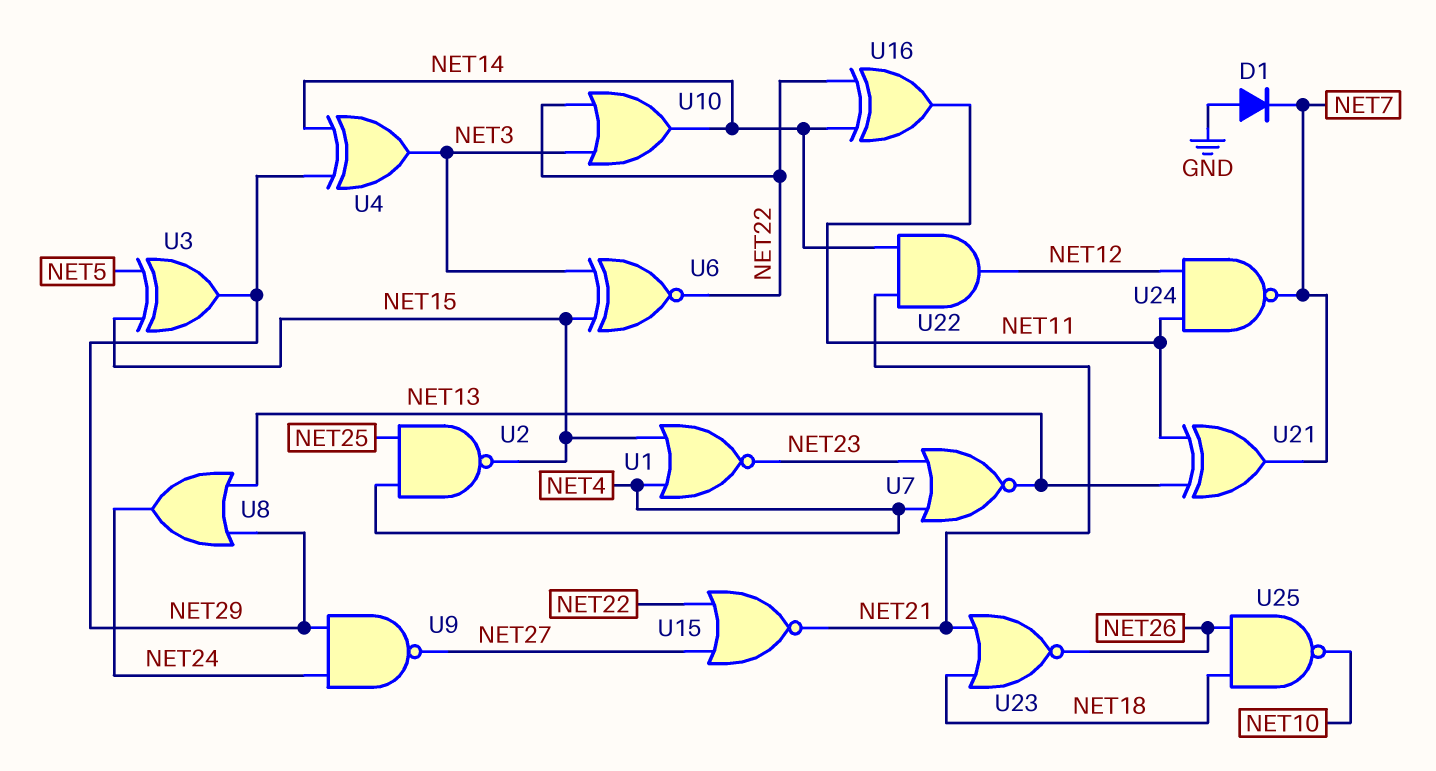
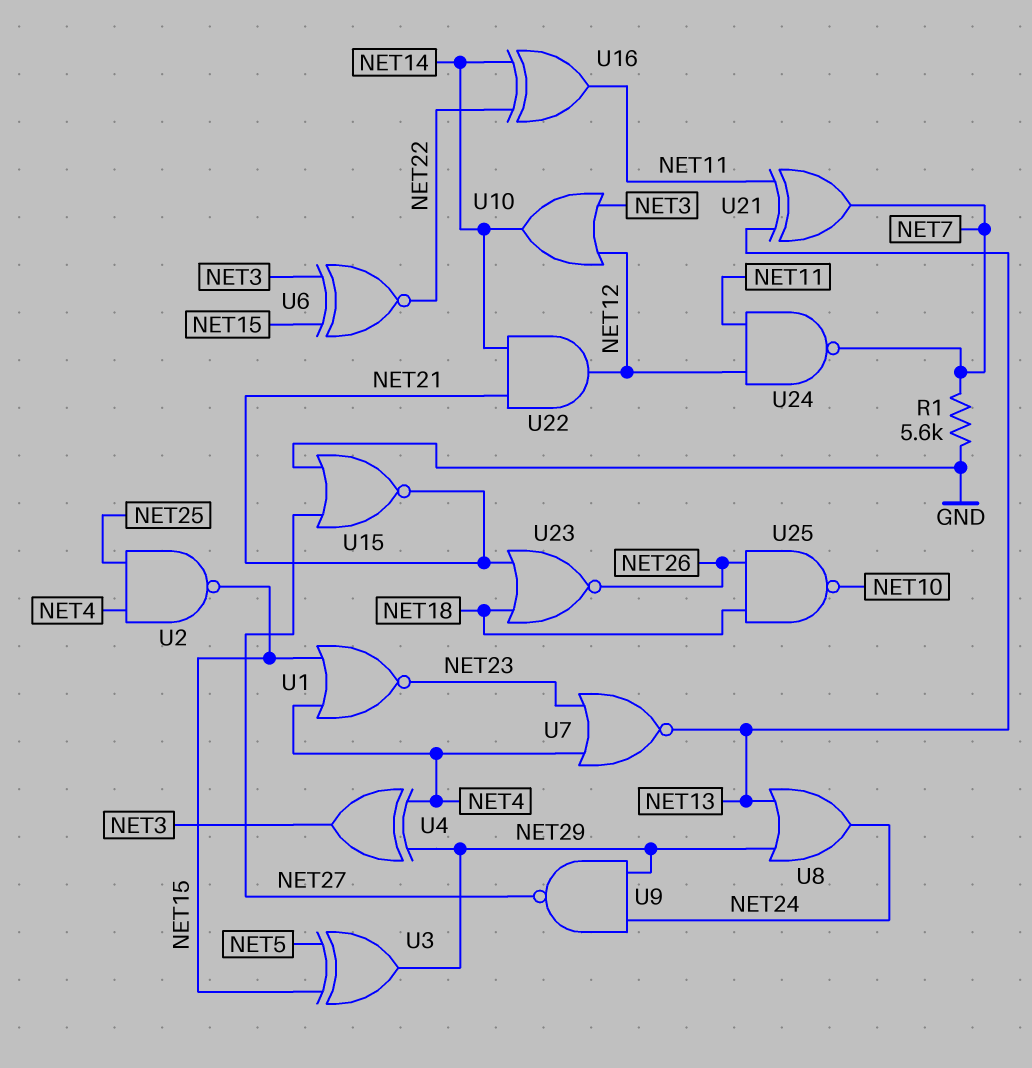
D1: diode (A GND, K NET7) -> none
R1: none -> 5.6k (GND, NET7)
U4: XOR (in NET14, in NET29, out NET3) -> XOR (in NET4, in NET29, out NET3)
U10: OR (in NET3, in NET22, out NET14) -> OR (in NET3, in NET12, out NET14)
U15: NOR (in NET22, in NET27, out NET21) -> NOR (in GND, in NET27, out NET21)

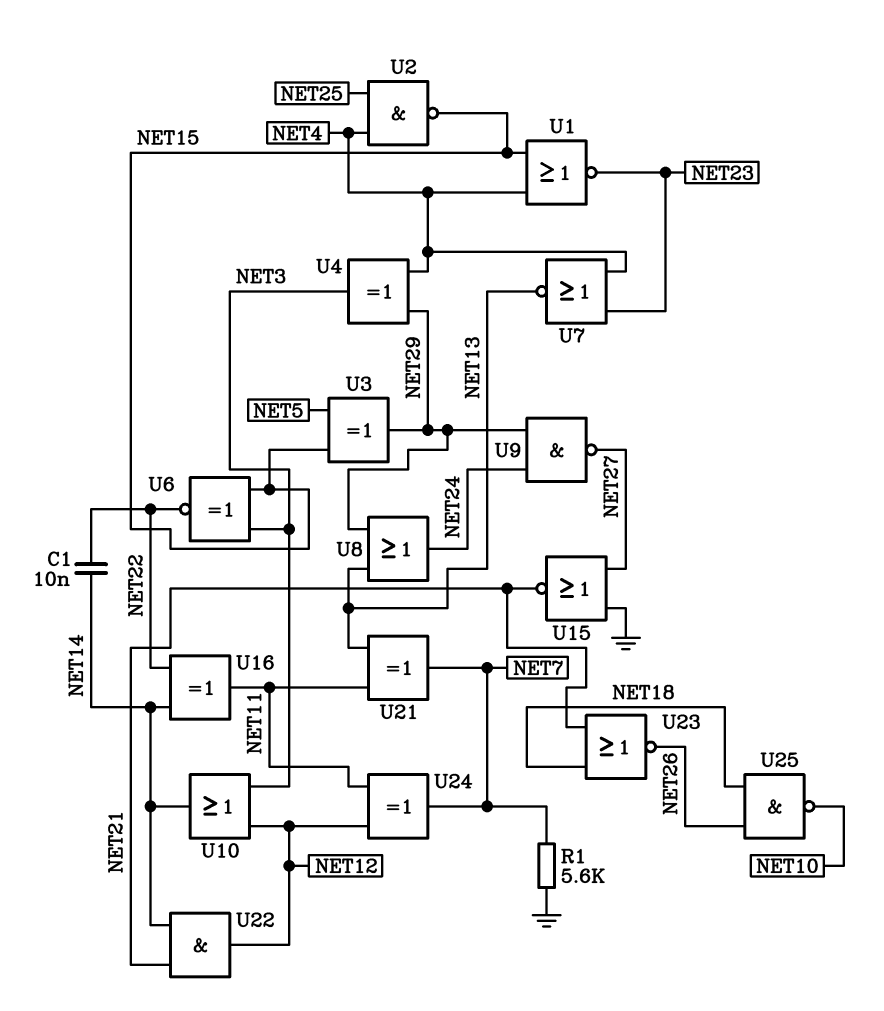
C1: none -> 10nF (NET14, NET22)
U24: NAND (in NET11, in NET12, out NET7) -> XOR (in NET11, in NET12, out NET7)

